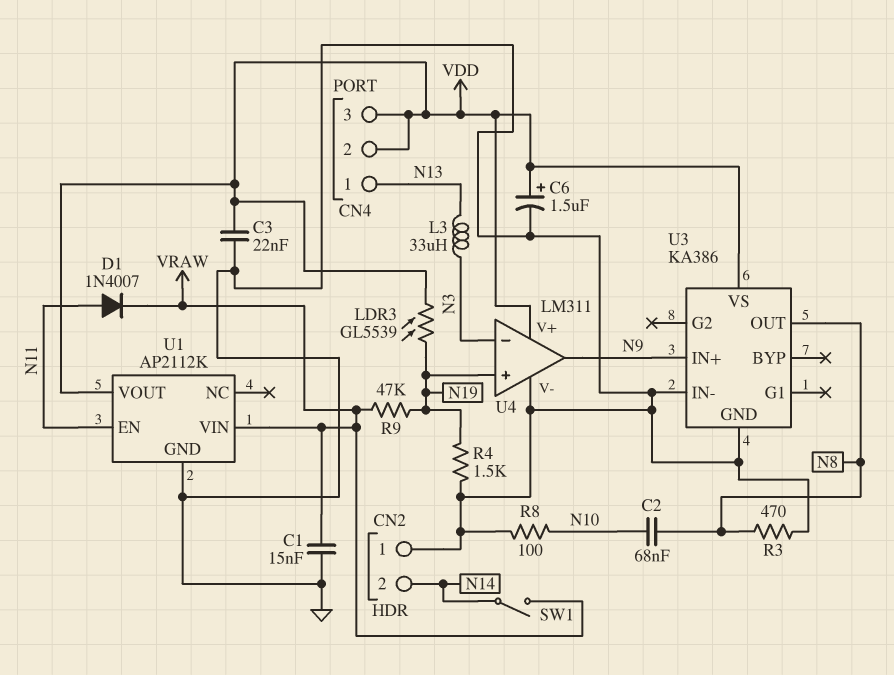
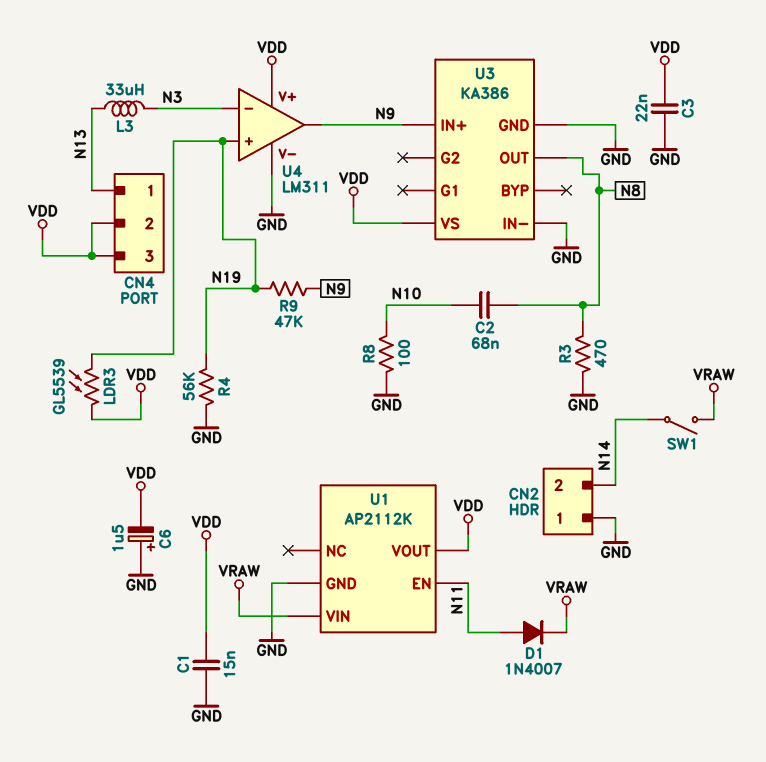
C1: 15nF (GND, VRAW) -> 15nF (GND, VDD)
C6: 1.5uF (plus VDD, minus GND) -> 1.5uF (plus GND, minus VDD)
R4: 1.5k (GND, N19) -> 56k (GND, N19)
R9: 47k (N19, VRAW) -> 47k (N9, N19)

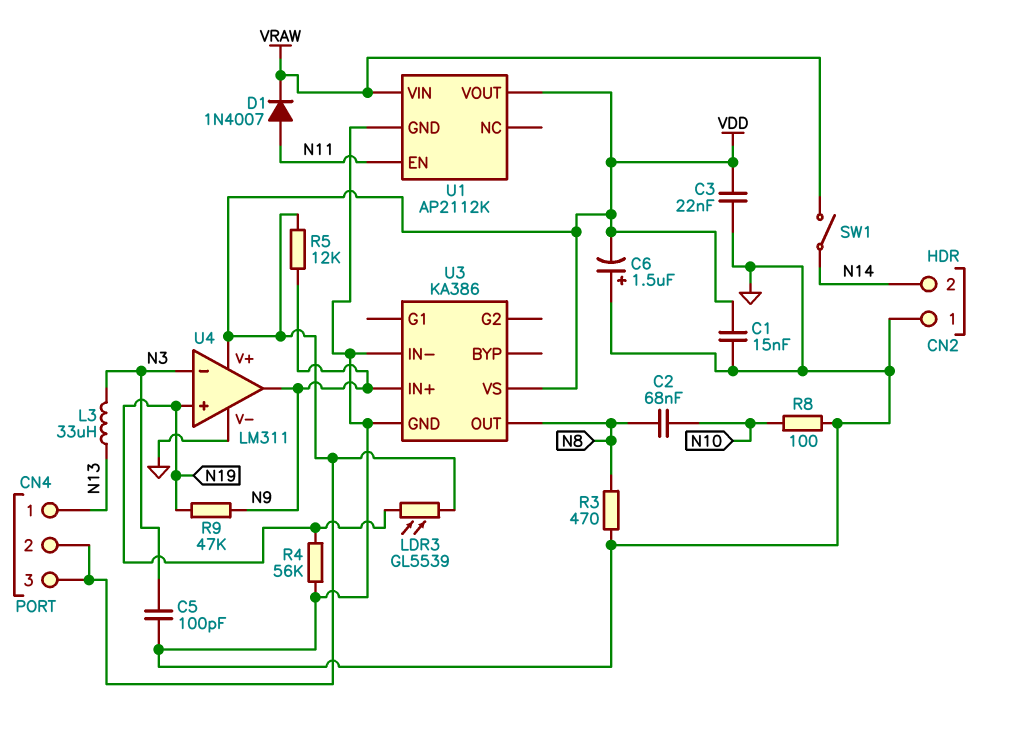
C5: none -> 100pF (GND, N3)
R5: none -> 12k (N9, VDD)

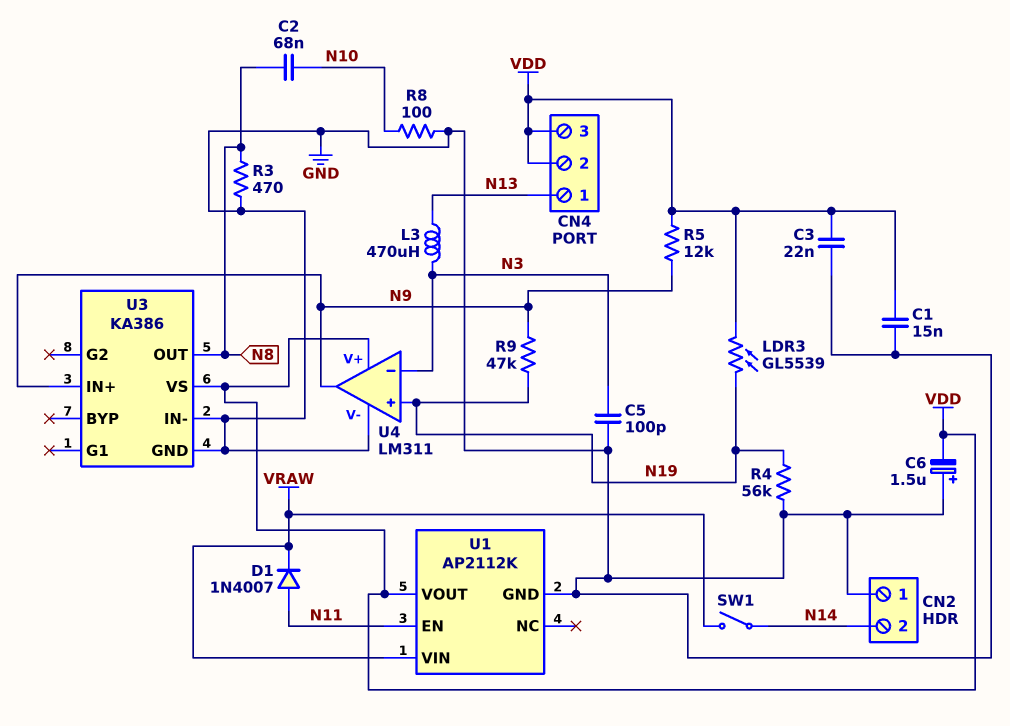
L3: 33uH (N3, N13) -> 470uH (N3, N13)

